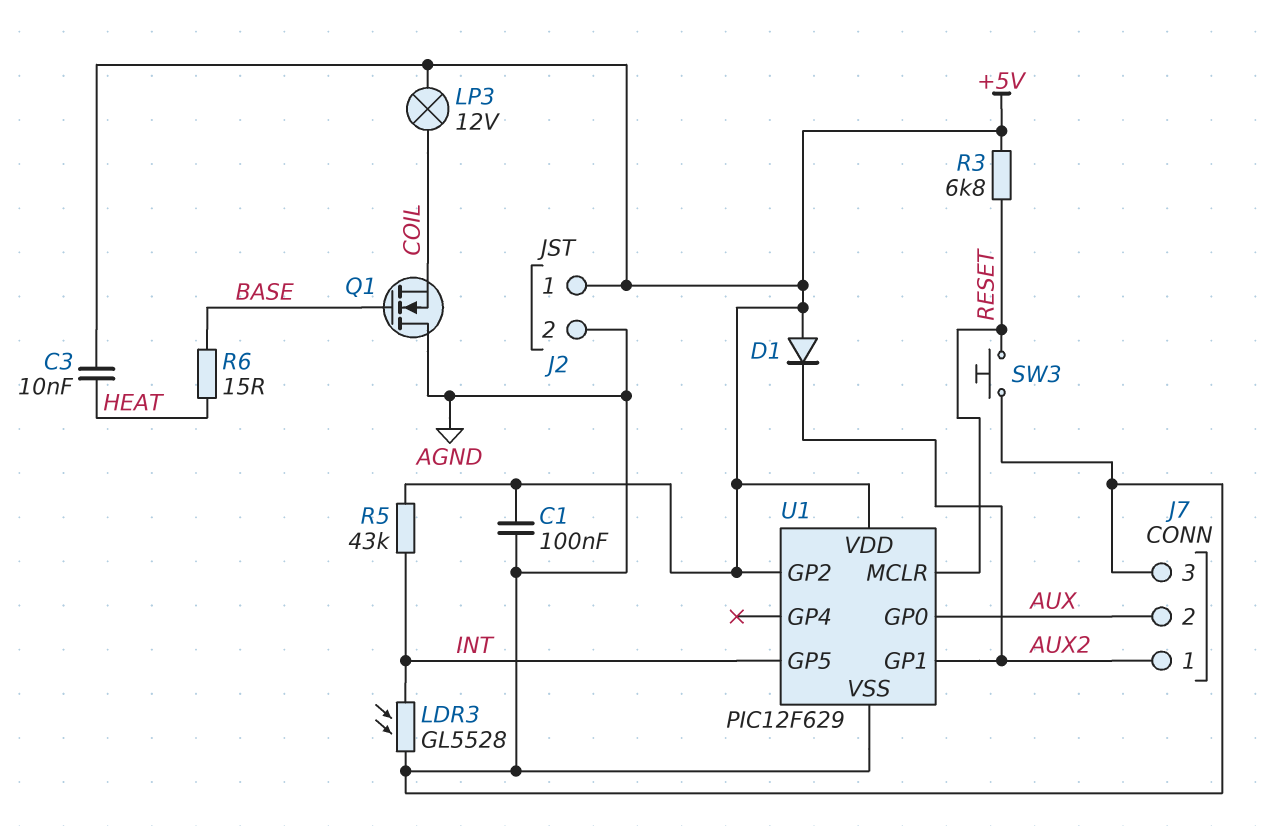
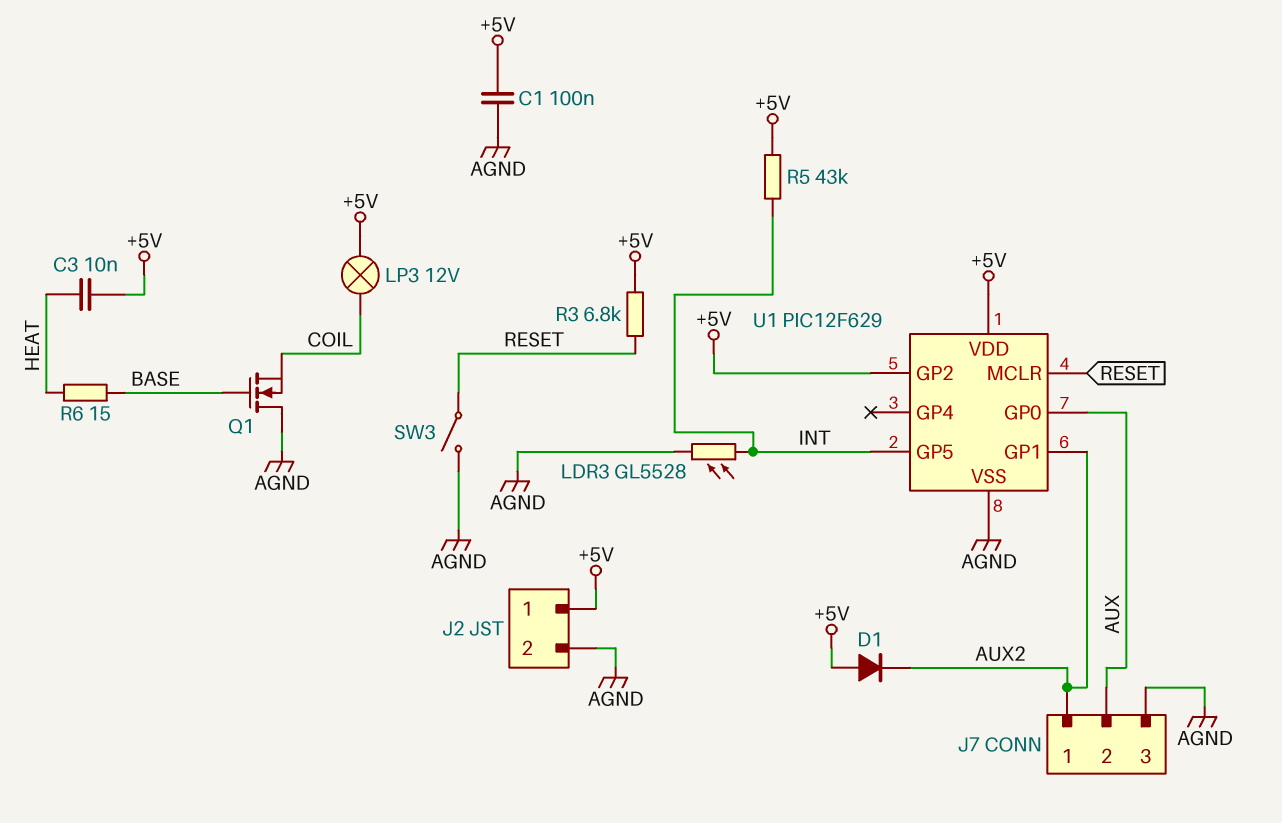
SW3: button (AGND, RESET) -> switch (AGND, RESET)

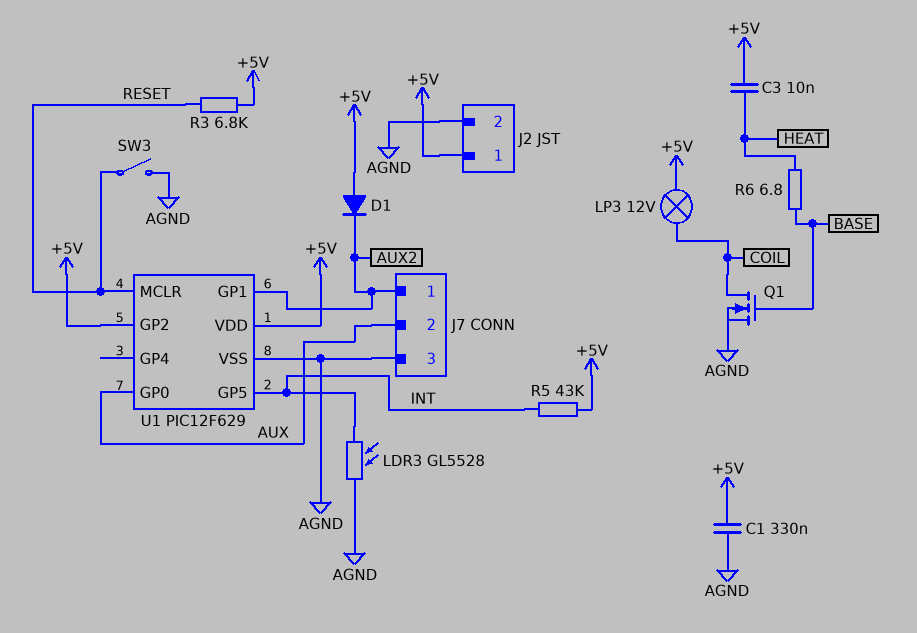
C1: 100nF (+5V, AGND) -> 330nF (+5V, AGND)
Q1: NMOS (G BASE, D AGND, S COIL) -> NMOS (G BASE, D COIL, S AGND)
R6: 15 (BASE, HEAT) -> 6.8 (BASE, HEAT)

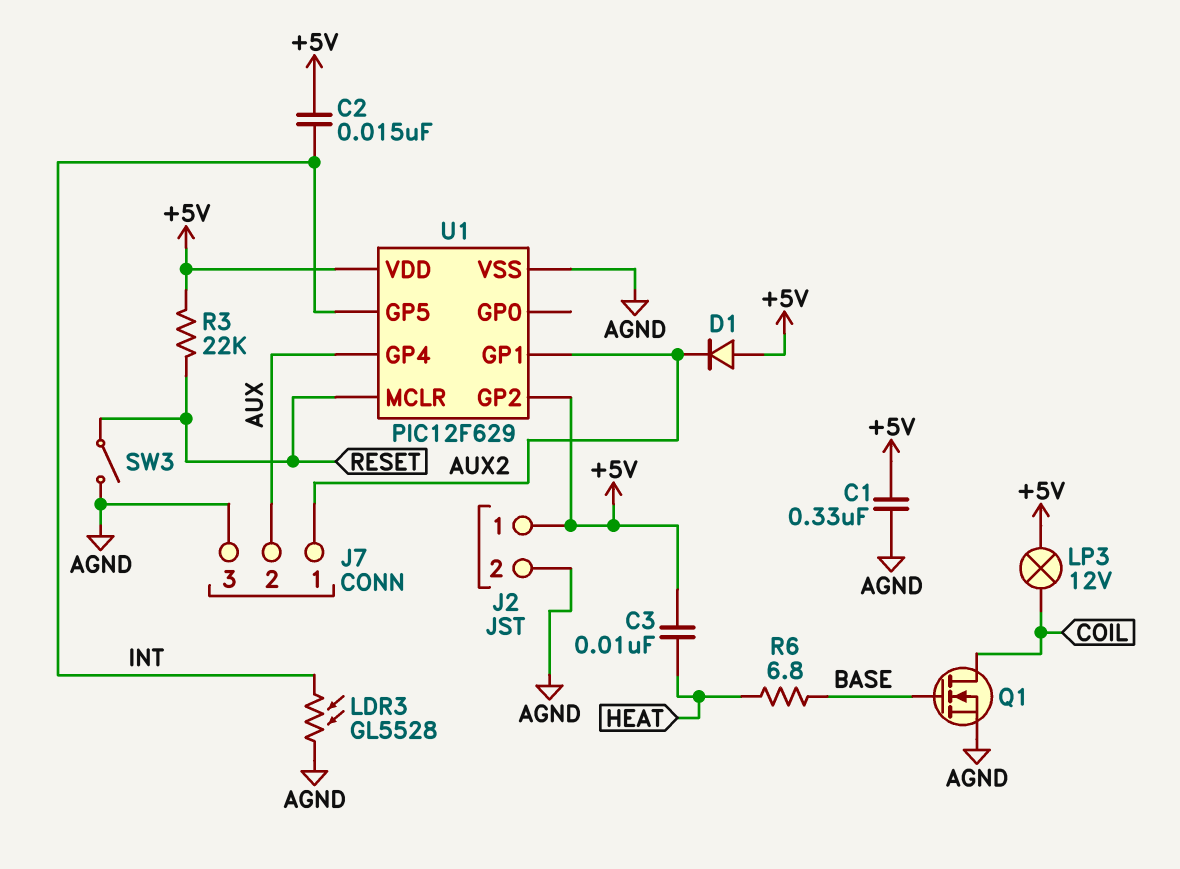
C2: none -> 15nF (+5V, INT)
R3: 6.8k (+5V, RESET) -> 22k (+5V, RESET)
R5: 43k (+5V, INT) -> none
U1 pin GP0: AUX -> none
U1 pin GP4: none -> AUX

